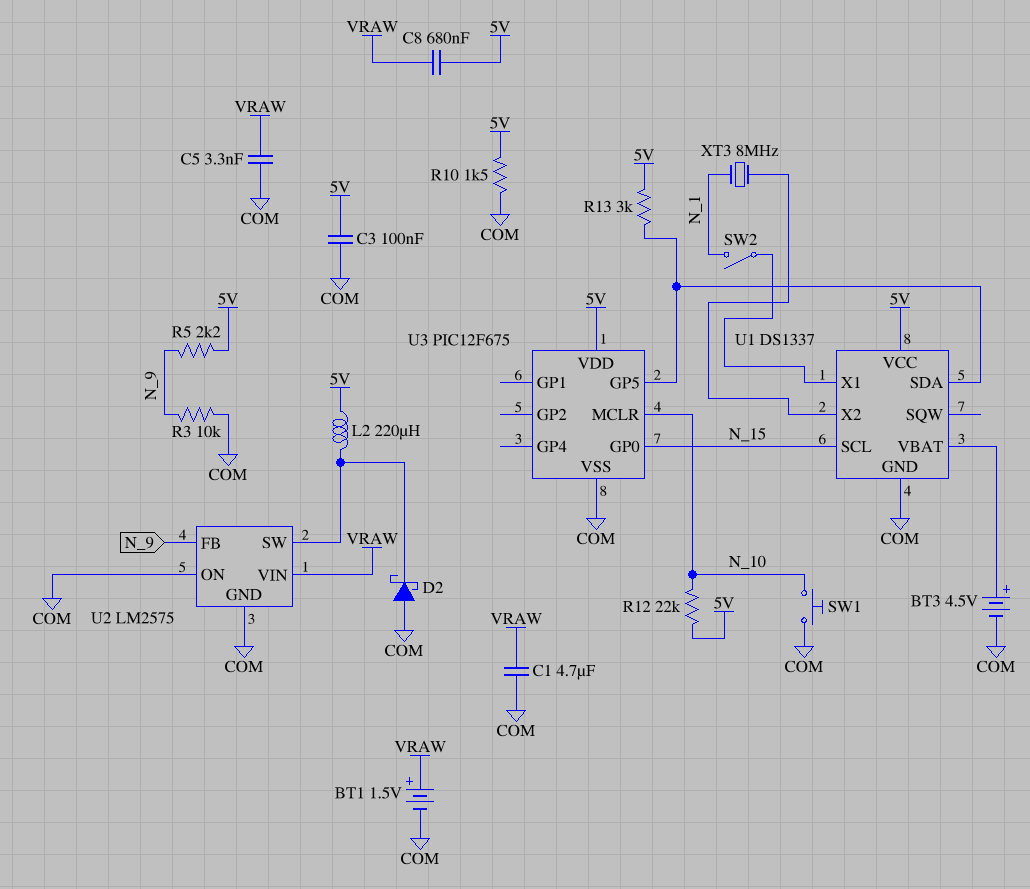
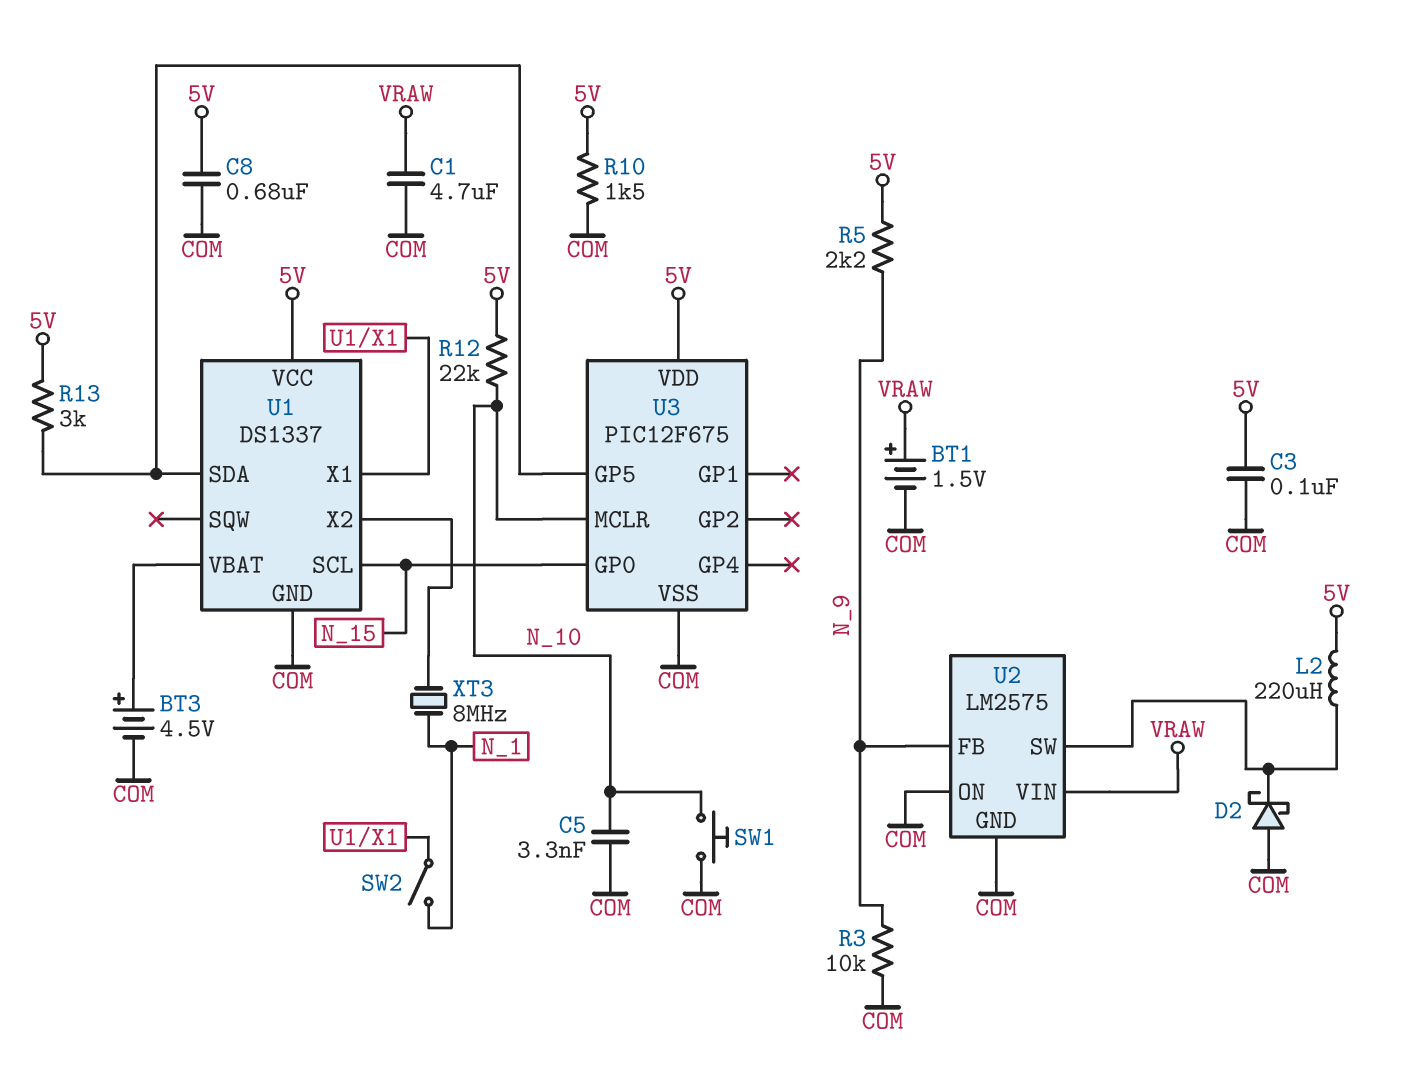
C5: 3.3nF (COM, VRAW) -> 3.3nF (COM, N_10)
C8: 680nF (5V, VRAW) -> 680nF (5V, COM)

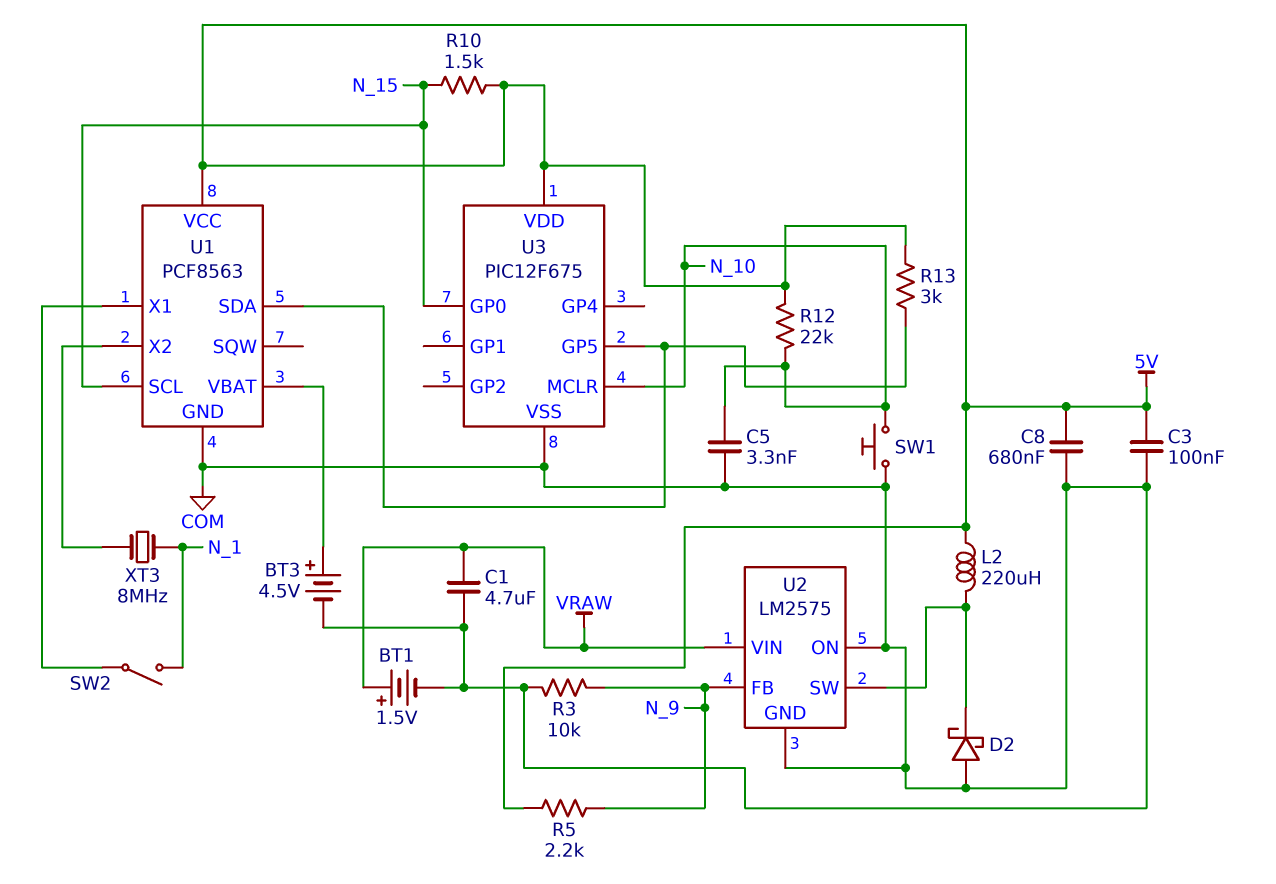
R10: 1.5k (5V, COM) -> 1.5k (5V, N_15)
U1: DS1337 -> PCF8563

